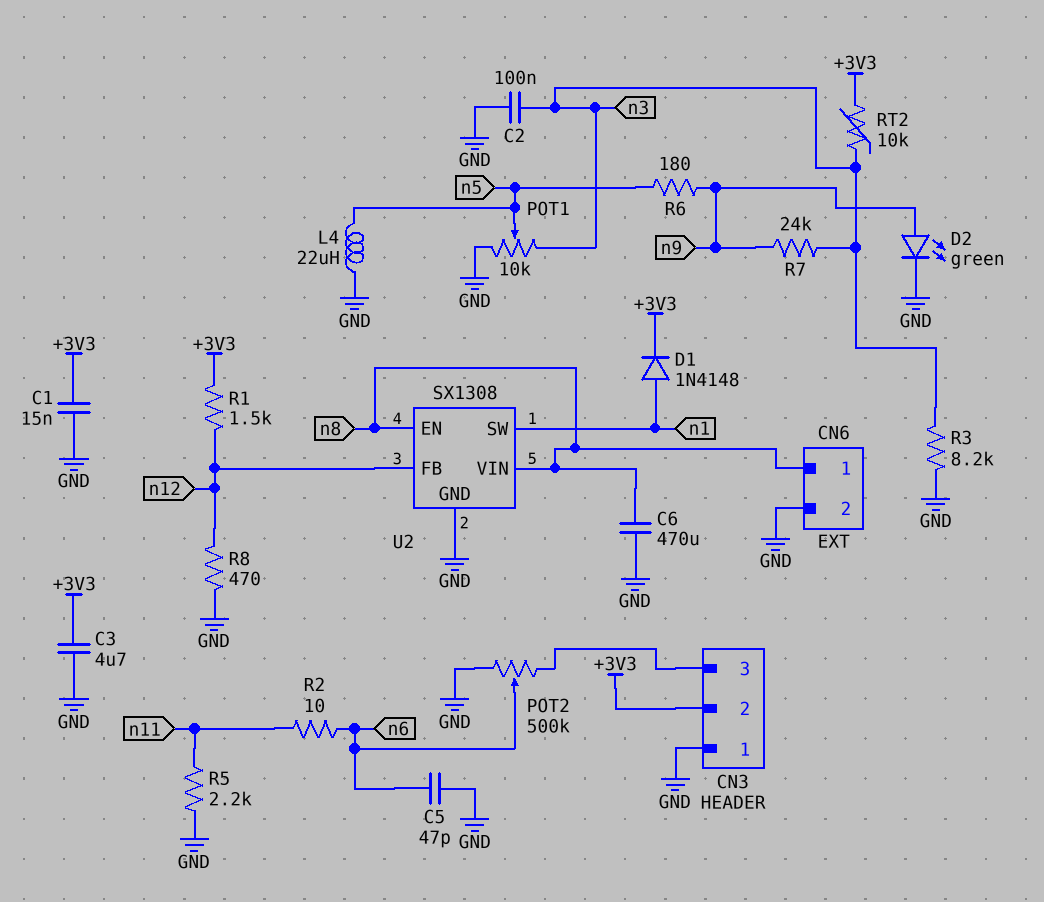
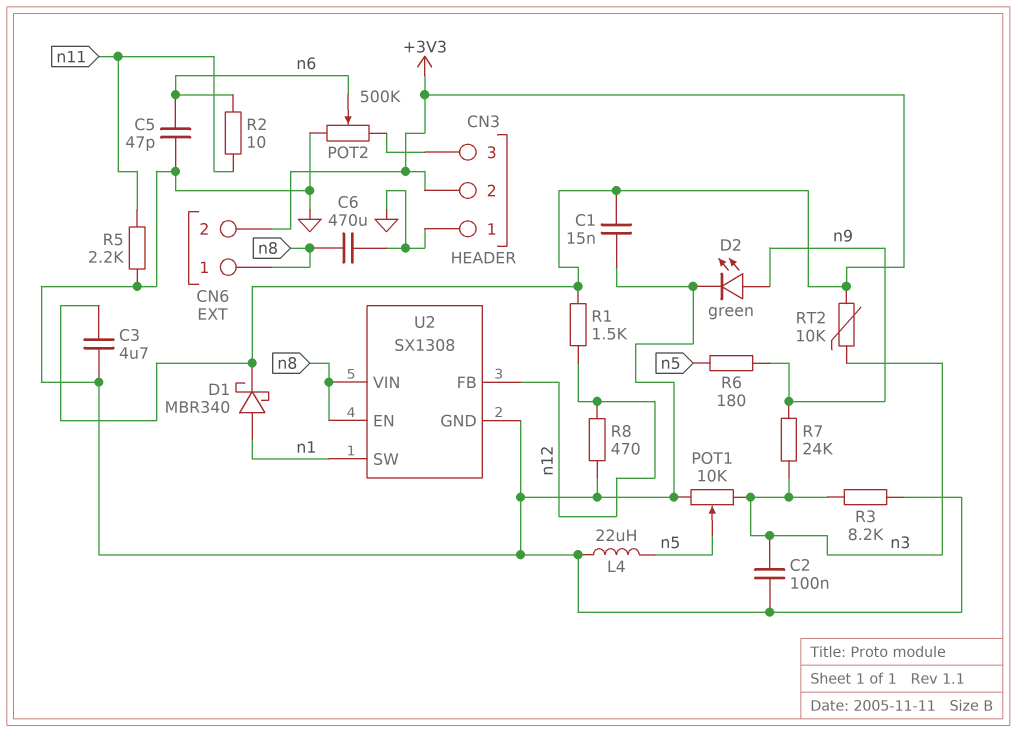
CN6 pin 2: GND -> +3V3
D1: diode 1N4148 (A n1, K +3V3) -> schottky MBR340 (A n1, K +3V3)

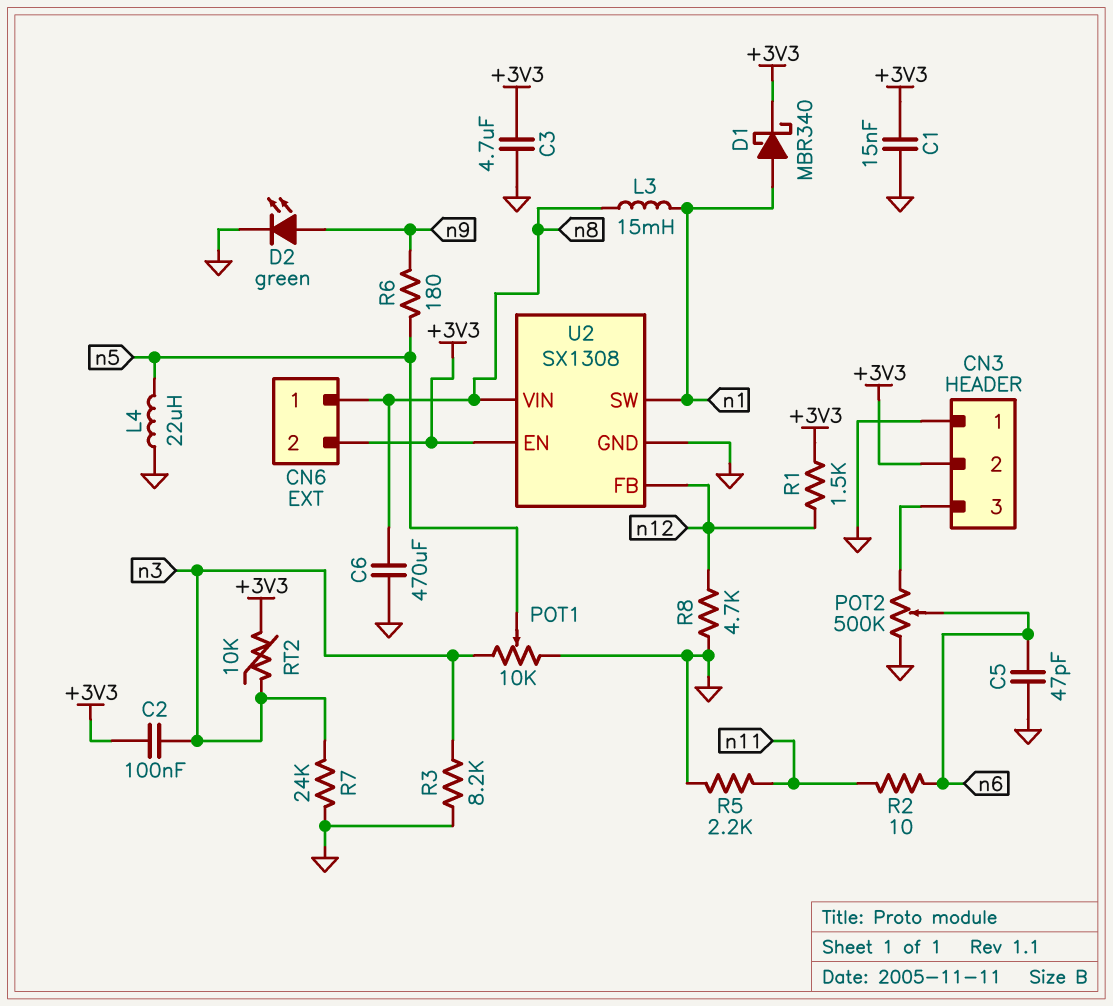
C2: 100nF (GND, n3) -> 100nF (+3V3, n3)
L3: none -> 15mH (n1, n8)
R7: 24k (n3, n9) -> 24k (GND, n3)
R8: 470 (GND, n12) -> 4.7k (GND, n12)
U2 pin EN: n8 -> +3V3

